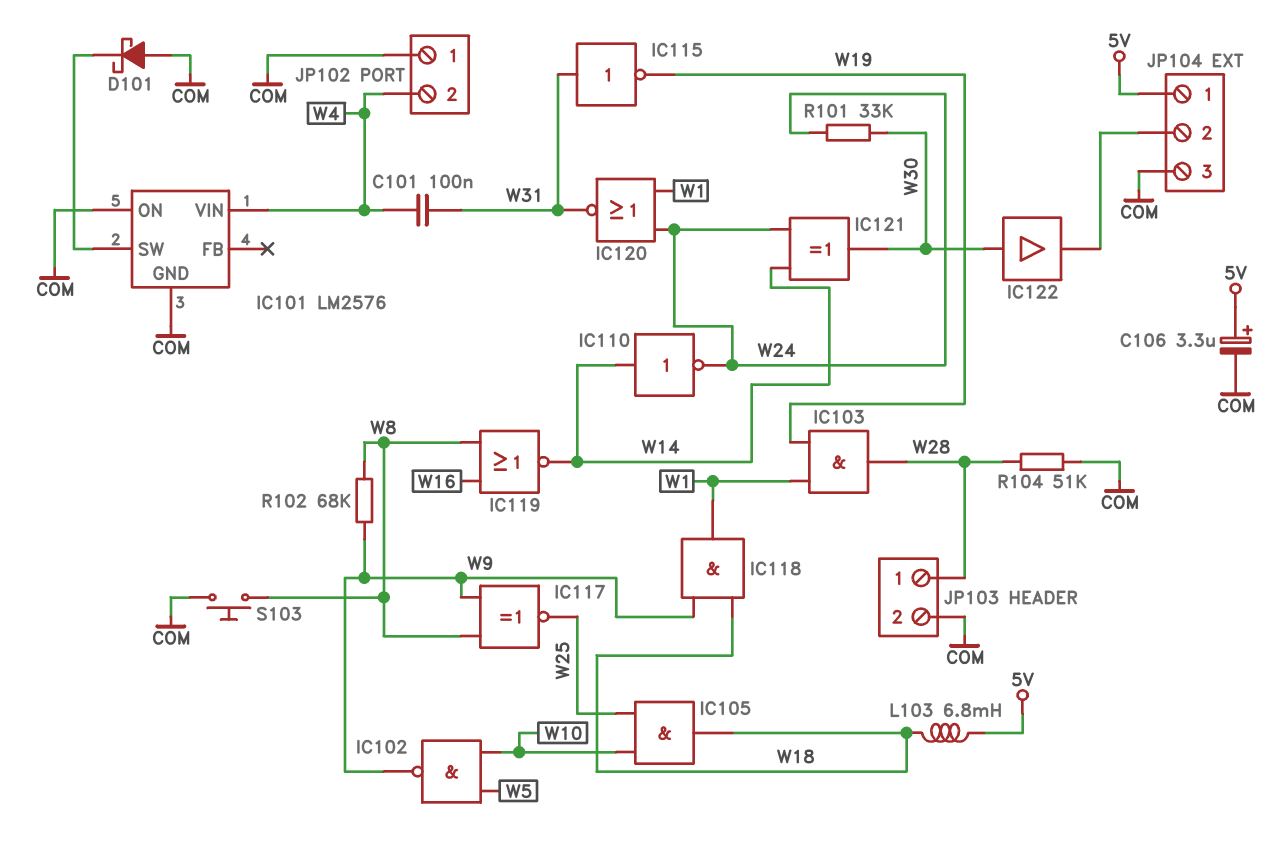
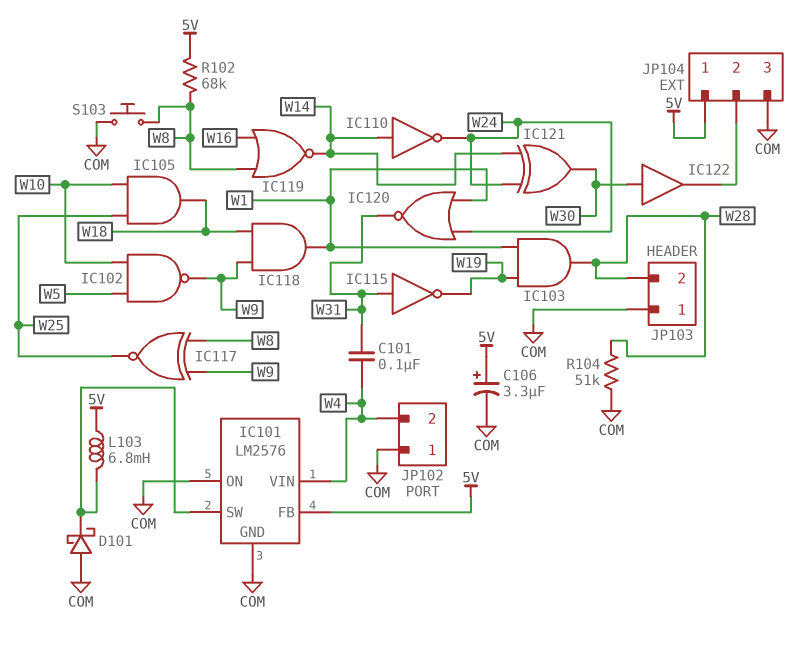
IC101 pin FB: none -> 5V
JP103 pin 1: W28 -> COM
JP103 pin 2: COM -> W28
L103: 6.8mH (5V, W18) -> 6.8mH (5V, IC101/SW)
R101: 33k (W24, W30) -> none
R102: 68k (W8, W9) -> 68k (5V, W8)

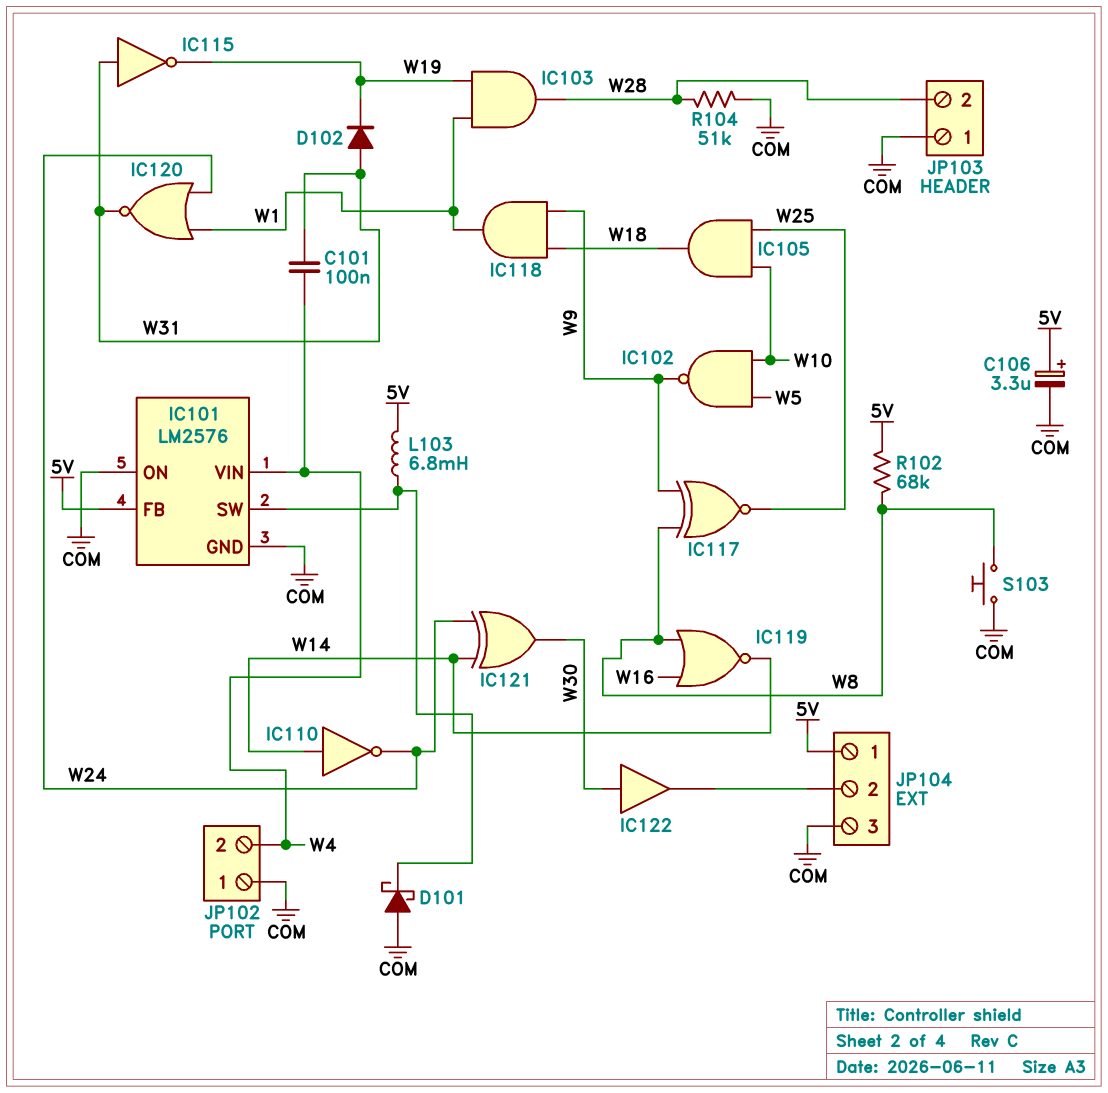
D102: none -> diode (A W31, K W19)

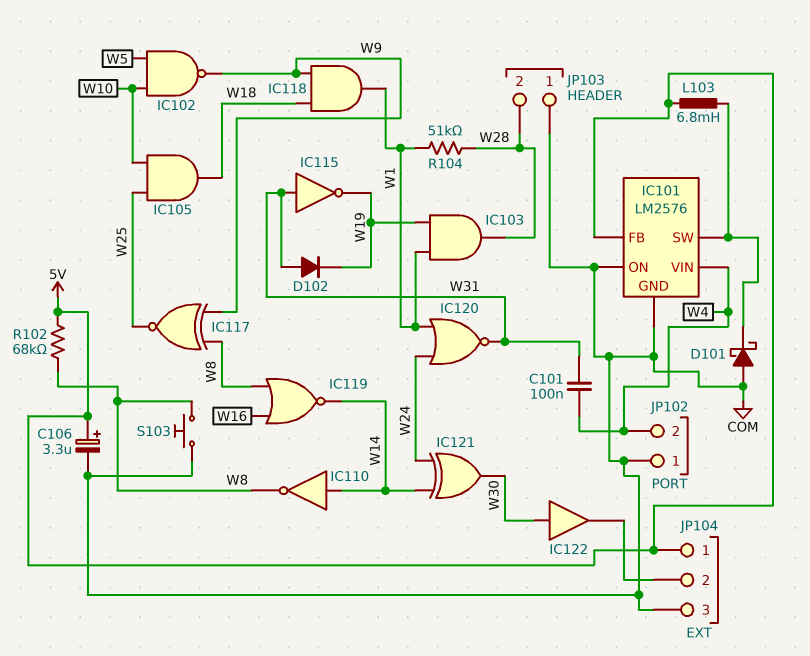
IC110: NOT (in W14, out W24) -> NOT (in W14, out W8)
R104: 51k (COM, W28) -> 51k (W1, W28)

